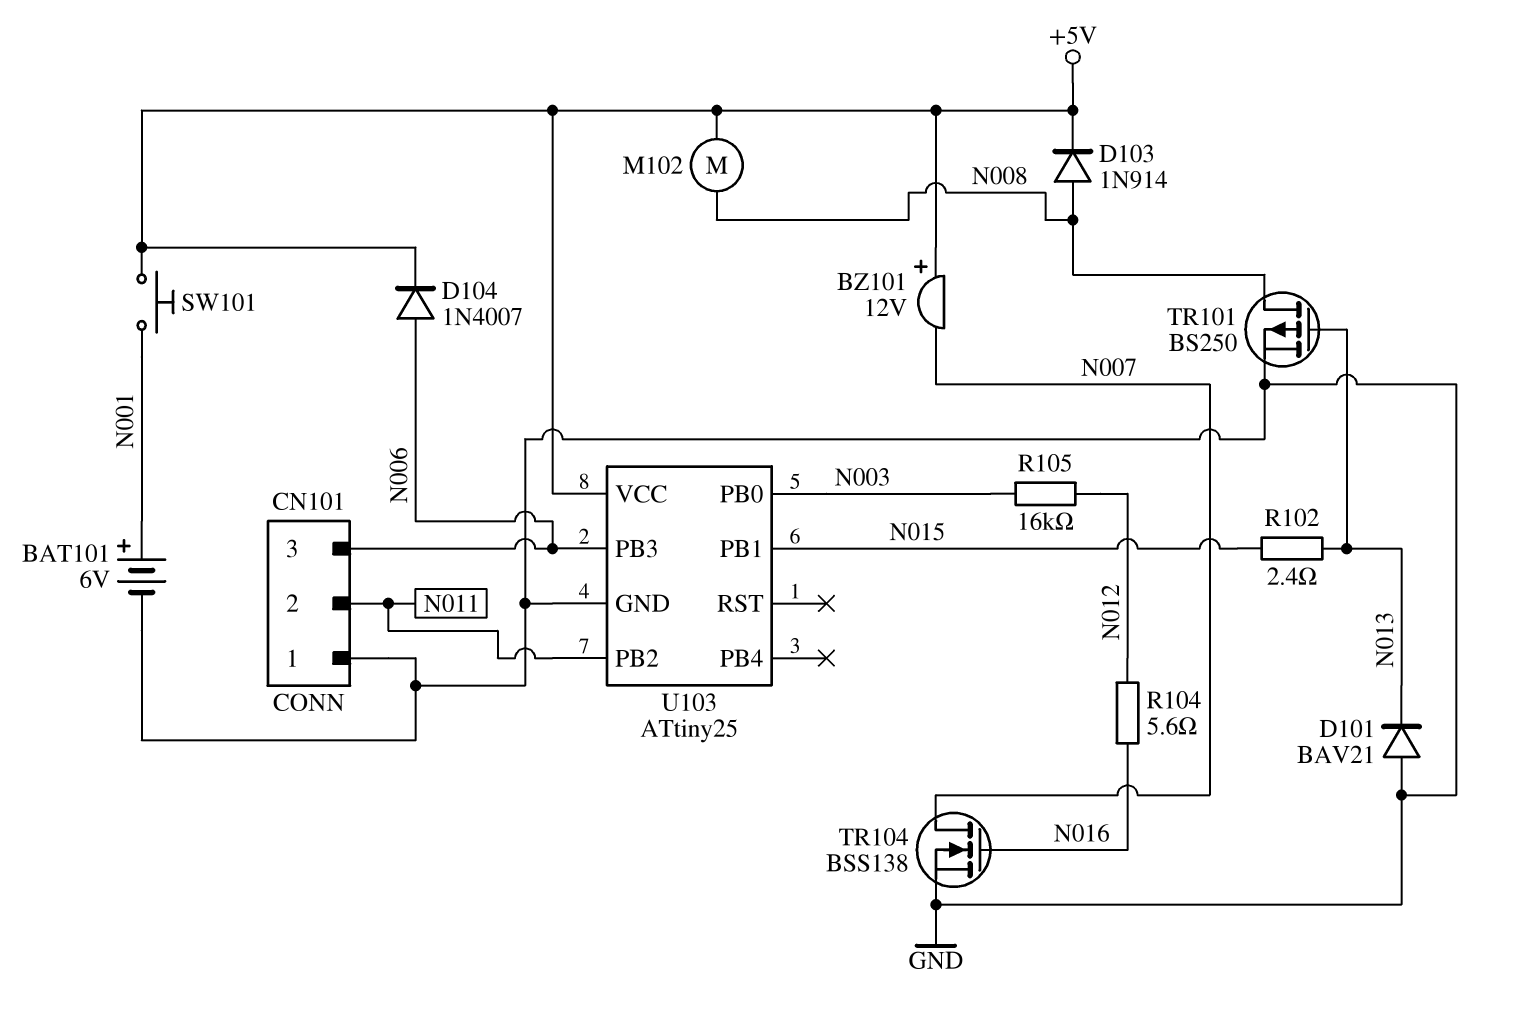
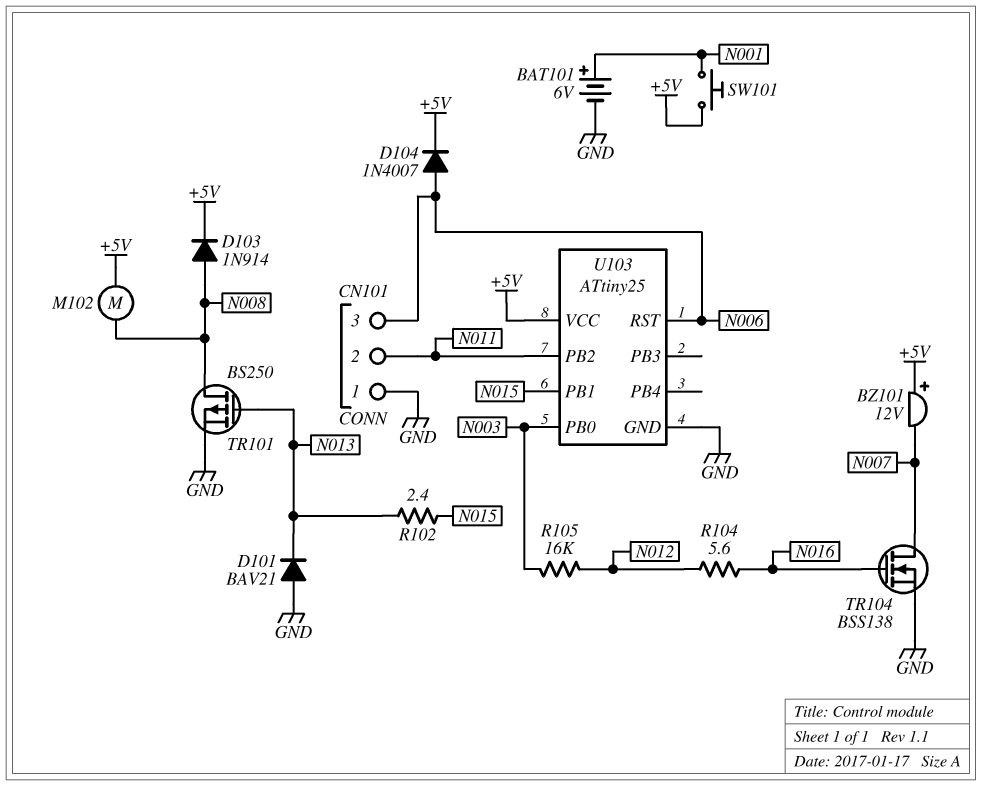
U103 pin PB3: N006 -> none
U103 pin RST: none -> N006

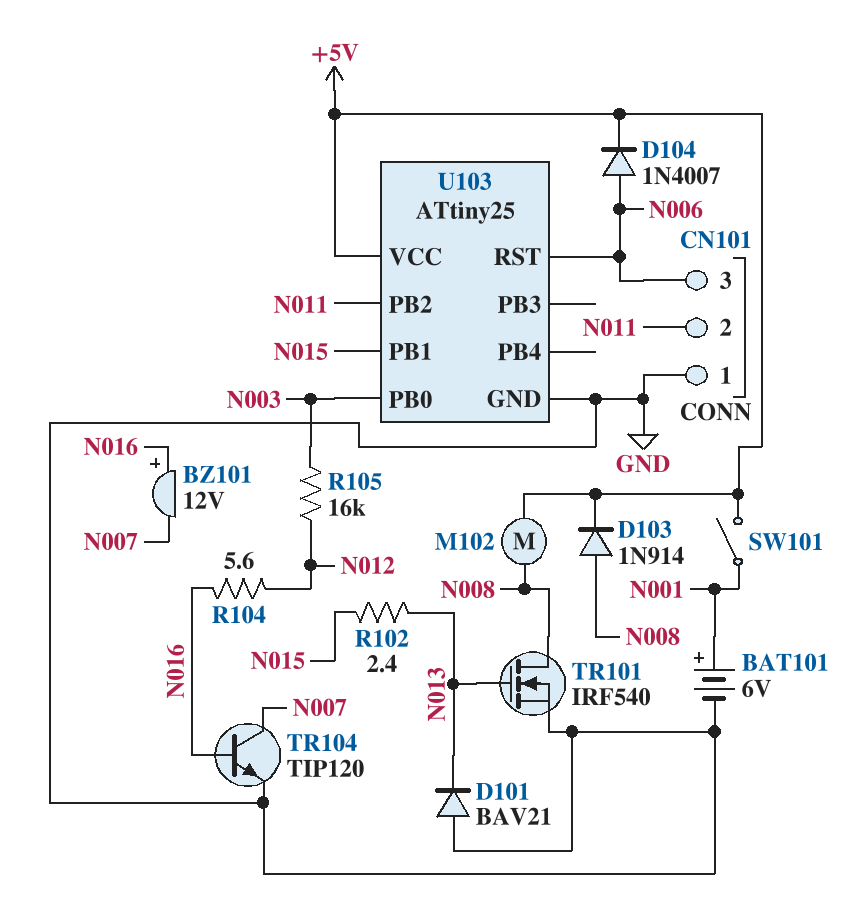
BZ101: buzzer 12V (plus +5V, minus N007) -> buzzer 12V (plus N016, minus N007)
SW101: button (+5V, N001) -> switch (+5V, N001)
TR101: PMOS BS250 (G N013, D N008, S GND) -> NMOS IRF540 (G N013, D N008, S GND)
TR104: NMOS BSS138 (G N016, D N007, S GND) -> NPN TIP120 (B N016, C N007, E GND)

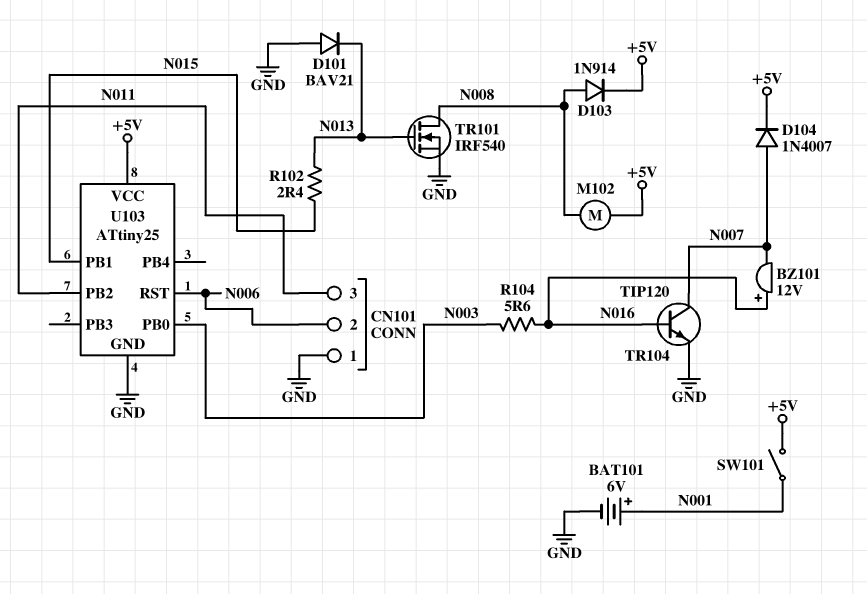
CN101 pin 2: N011 -> N006
CN101 pin 3: N006 -> N011
D104: diode 1N4007 (A N006, K +5V) -> diode 1N4007 (A N007, K +5V)
R104: 5.6 (N012, N016) -> 5.6 (N003, N016)
R105: 16k (N003, N012) -> none

